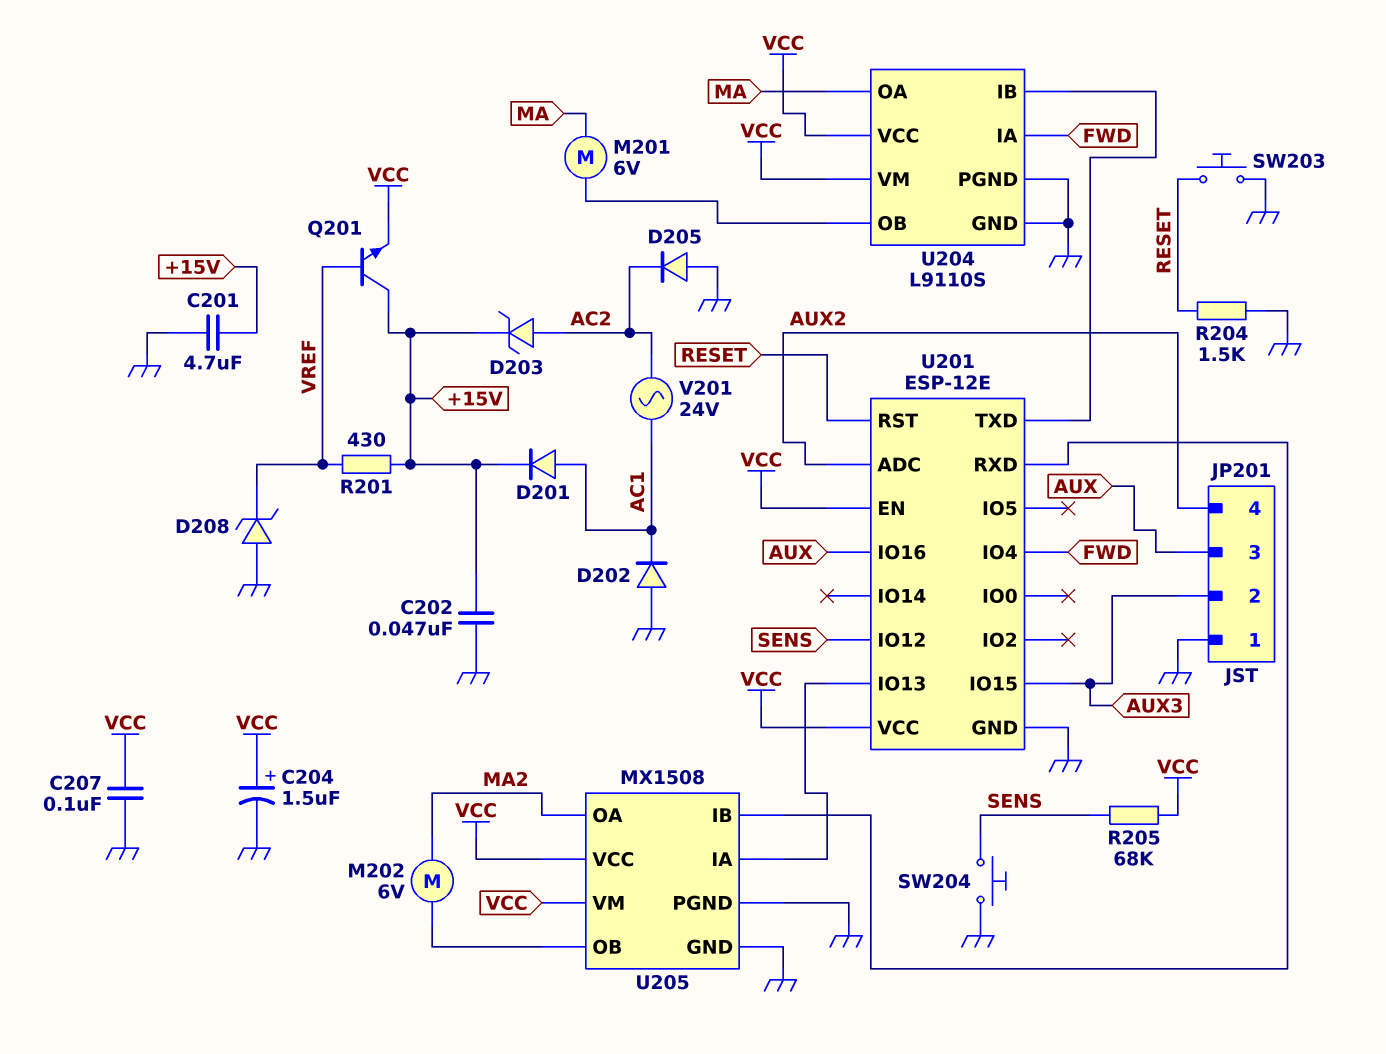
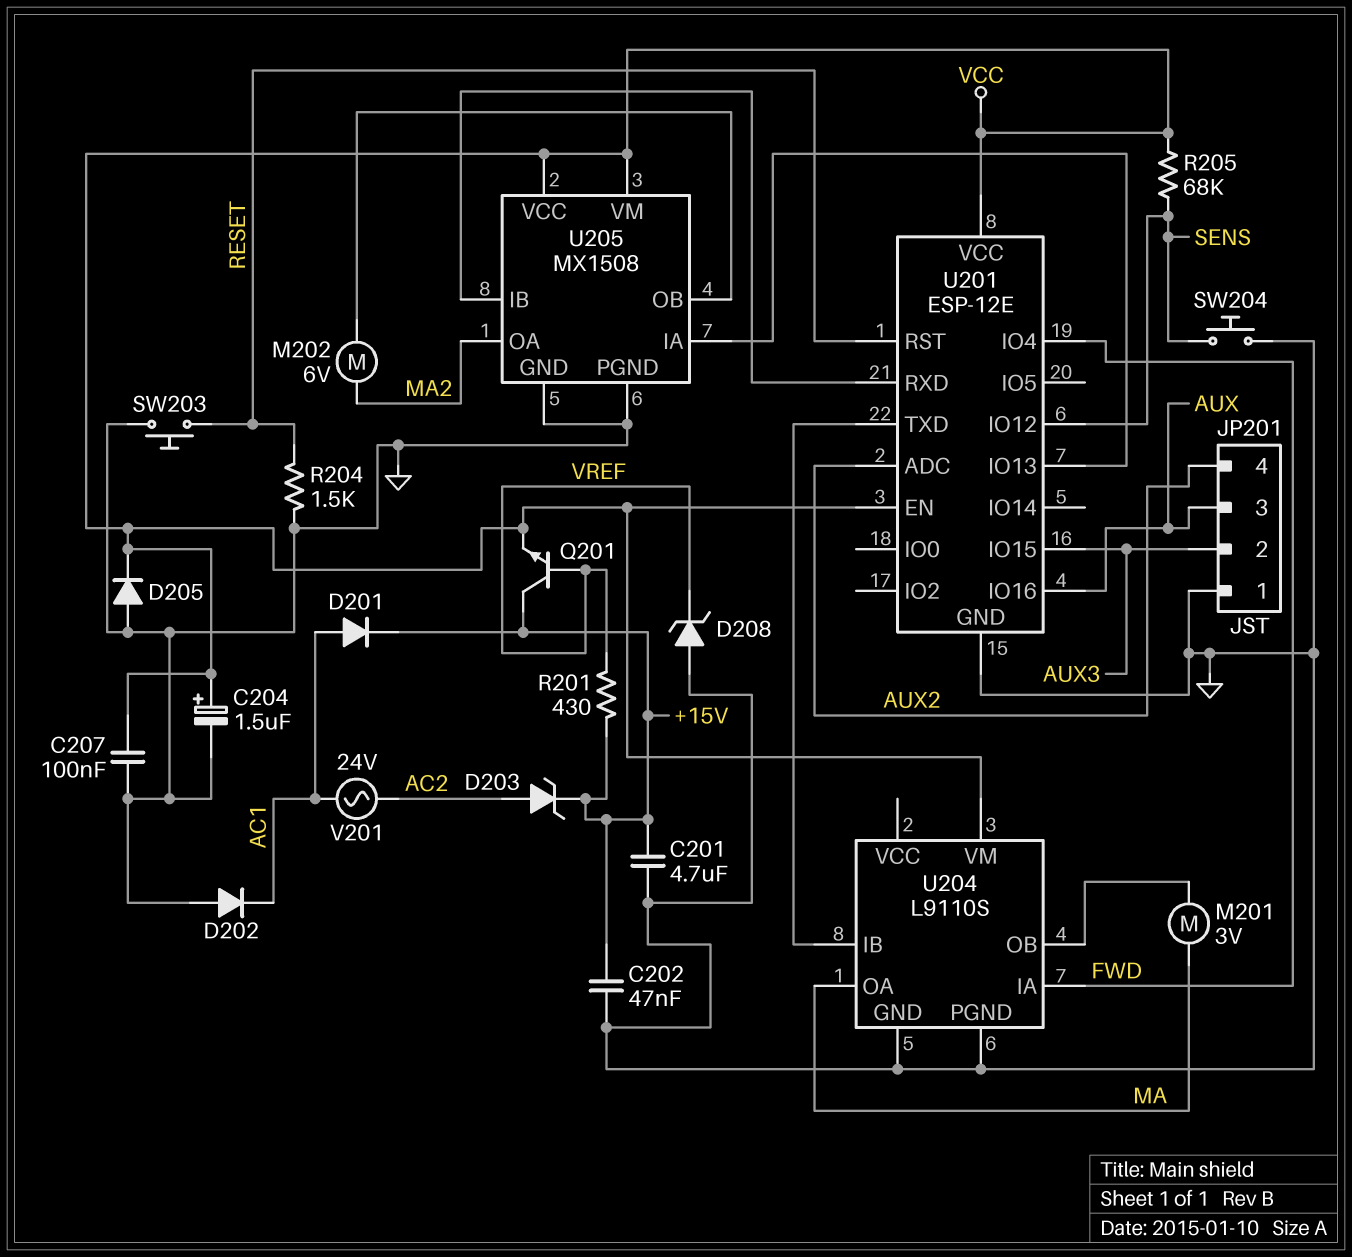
D205: diode (A GND, K AC2) -> diode (A GND, K VCC)
M201: motor 6V (MA, U204/OB) -> motor 3V (MA, U204/OB)
U204 pin VCC: VCC -> none

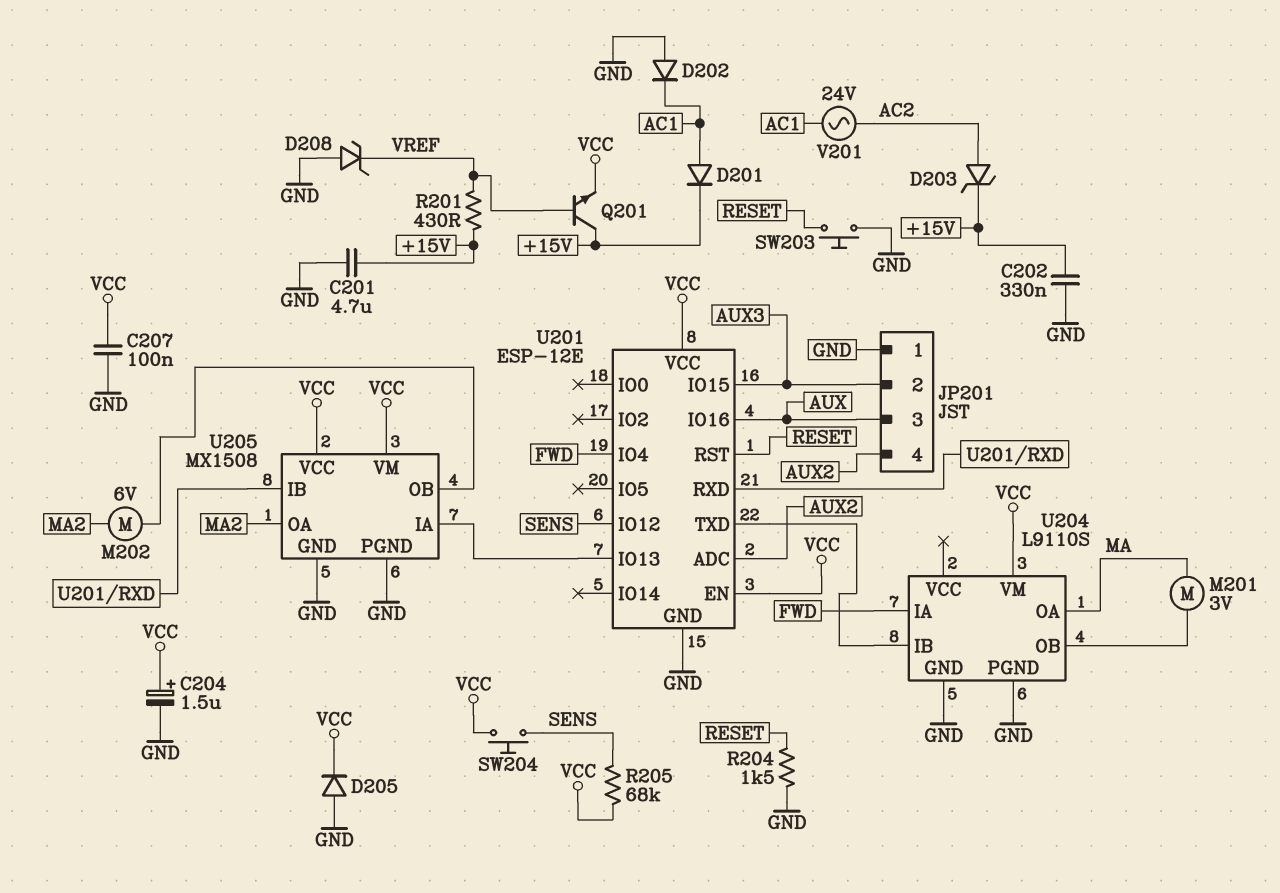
C202: 47nF (+15V, GND) -> 330nF (+15V, GND)
SW204: button (GND, SENS) -> button (SENS, VCC)

